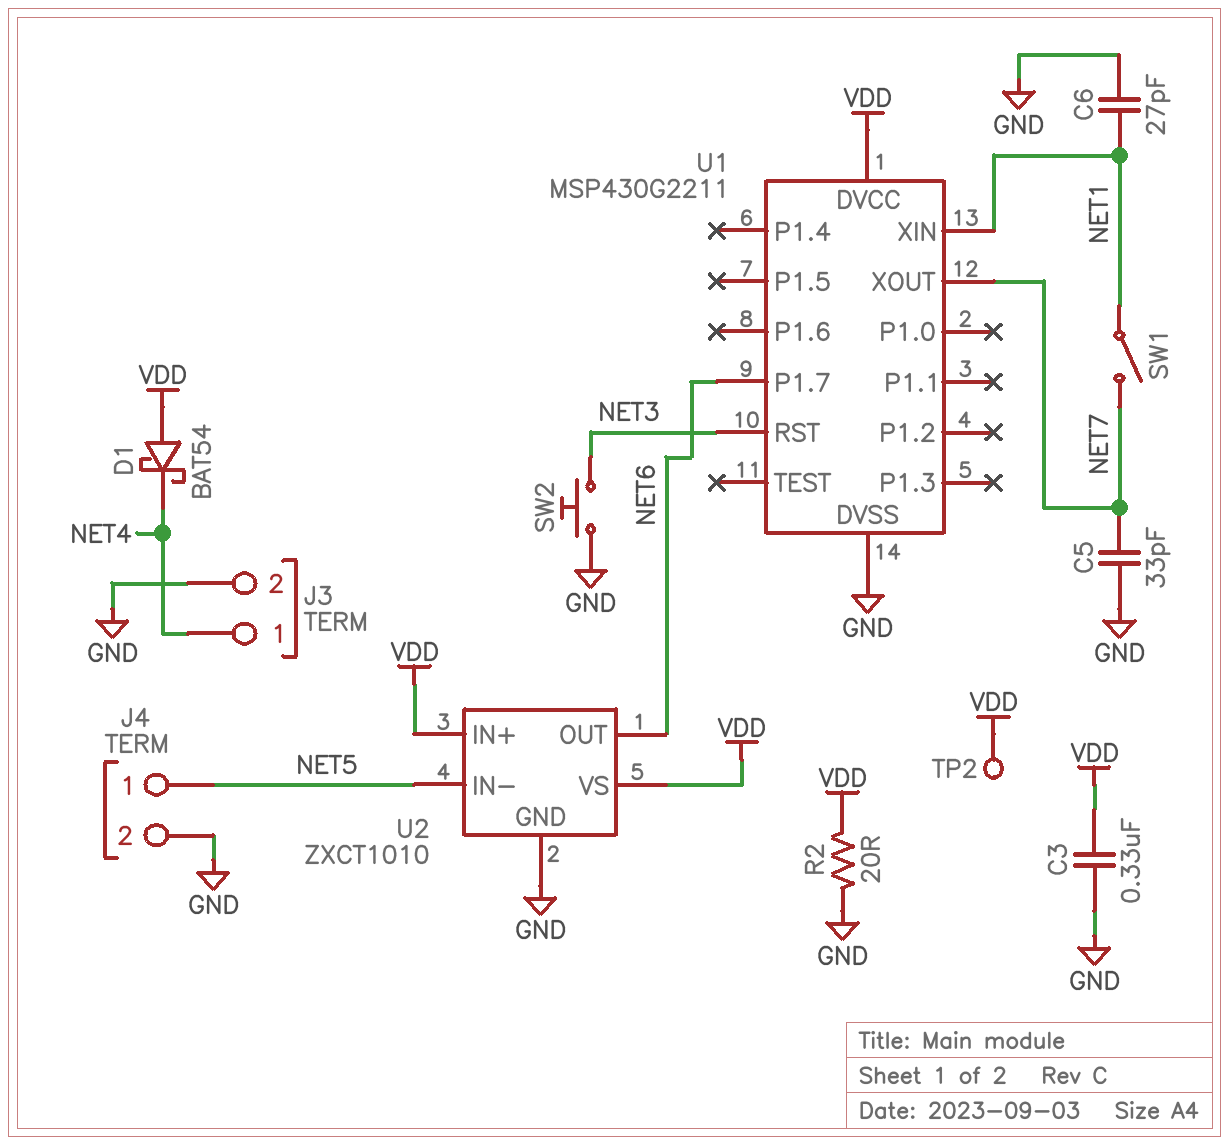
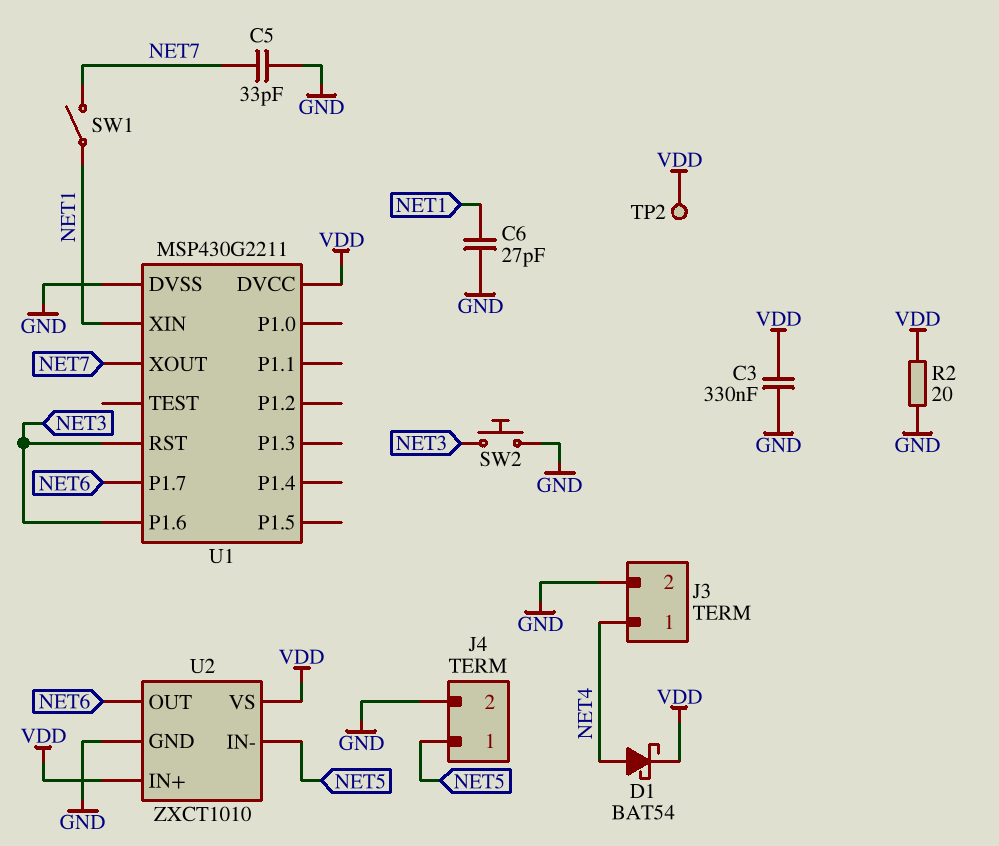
D1: schottky BAT54 (A VDD, K NET4) -> schottky BAT54 (A NET4, K VDD)
U1 pin P1.6: none -> NET3

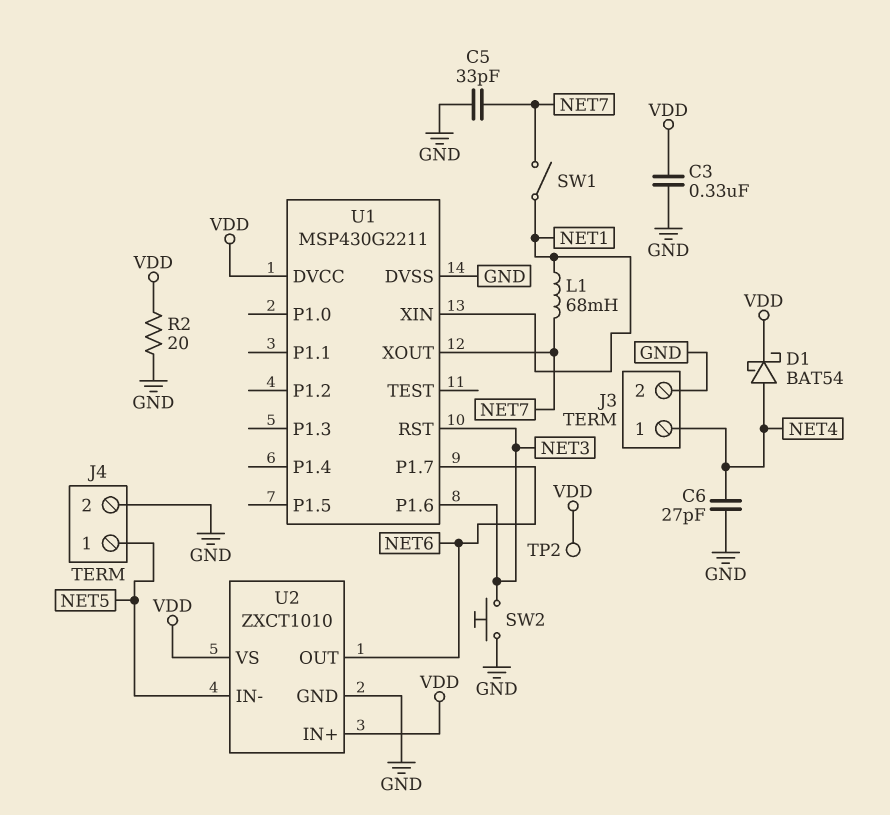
C6: 27pF (GND, NET1) -> 27pF (GND, NET4)
L1: none -> 68mH (NET1, NET7)

